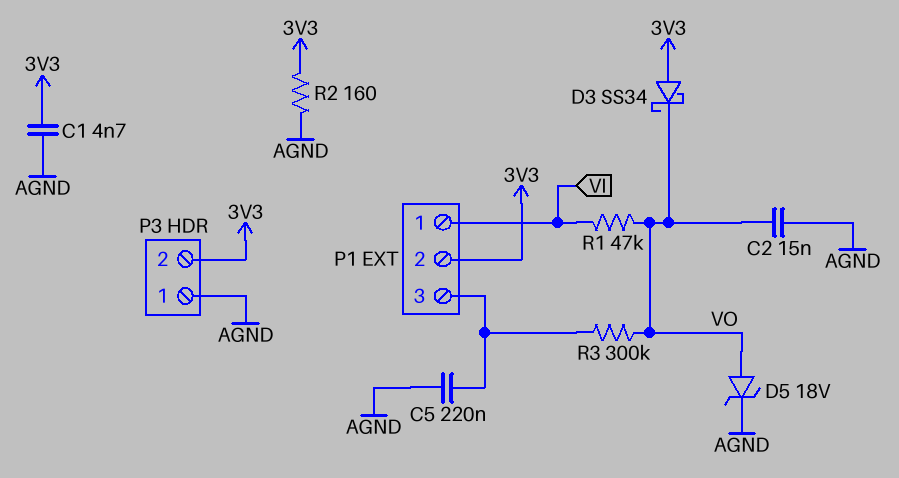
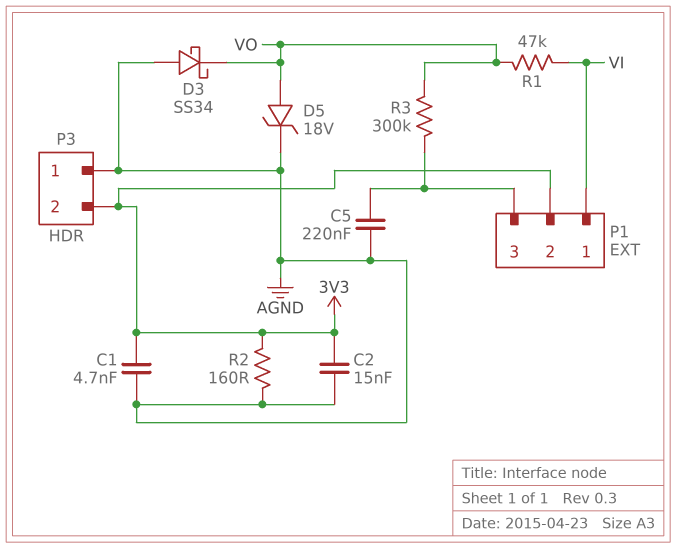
C2: 15nF (AGND, VO) -> 15nF (3V3, AGND)
D3: schottky SS34 (A 3V3, K VO) -> schottky SS34 (A AGND, K VO)

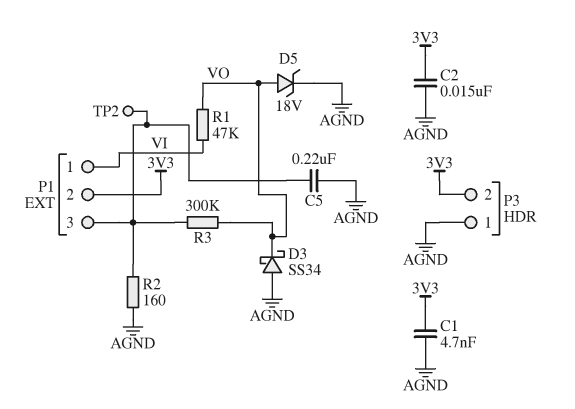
R2: 160 (3V3, AGND) -> 160 (AGND, P1/3)
TP2: none -> test point (P1/3)

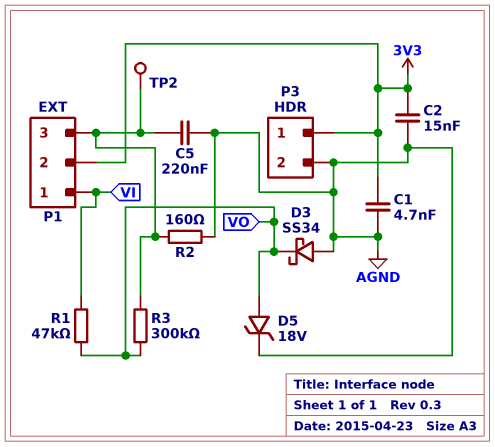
P3 pin 1: AGND -> 3V3
P3 pin 2: 3V3 -> AGND

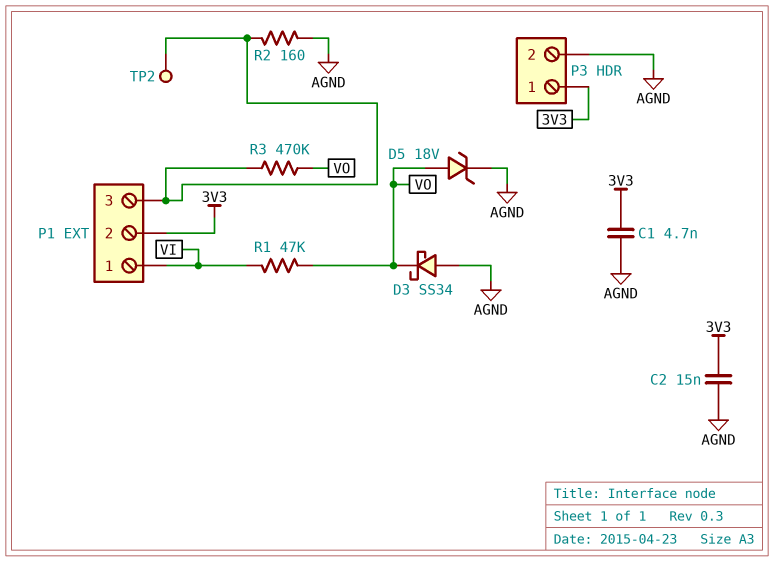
C5: 220nF (AGND, P1/3) -> none
R3: 300k (P1/3, VO) -> 470k (P1/3, VO)

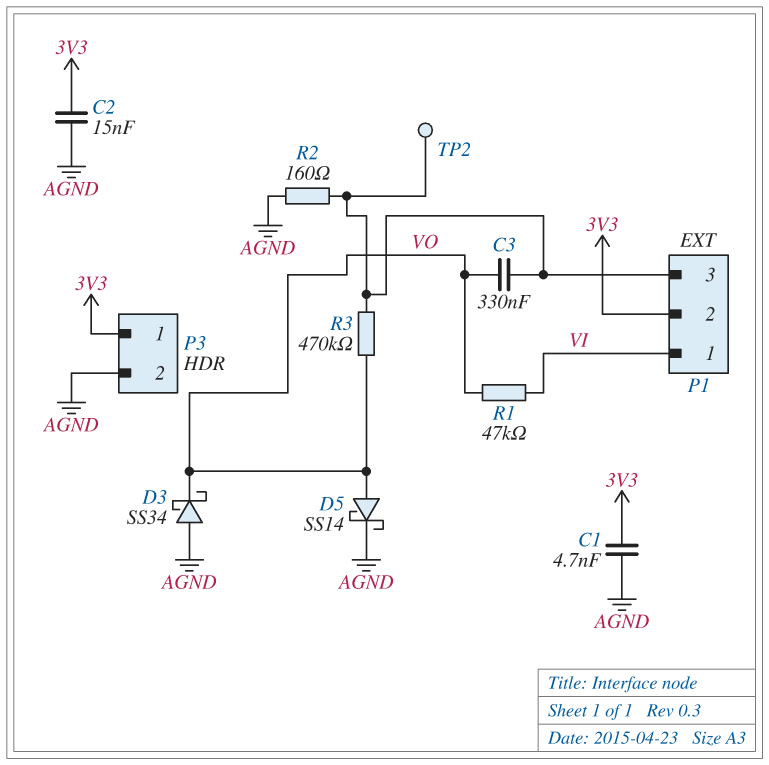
C3: none -> 330nF (P1/3, VO)
D5: zener 18V (A VO, K AGND) -> schottky SS14 (A VO, K AGND)

